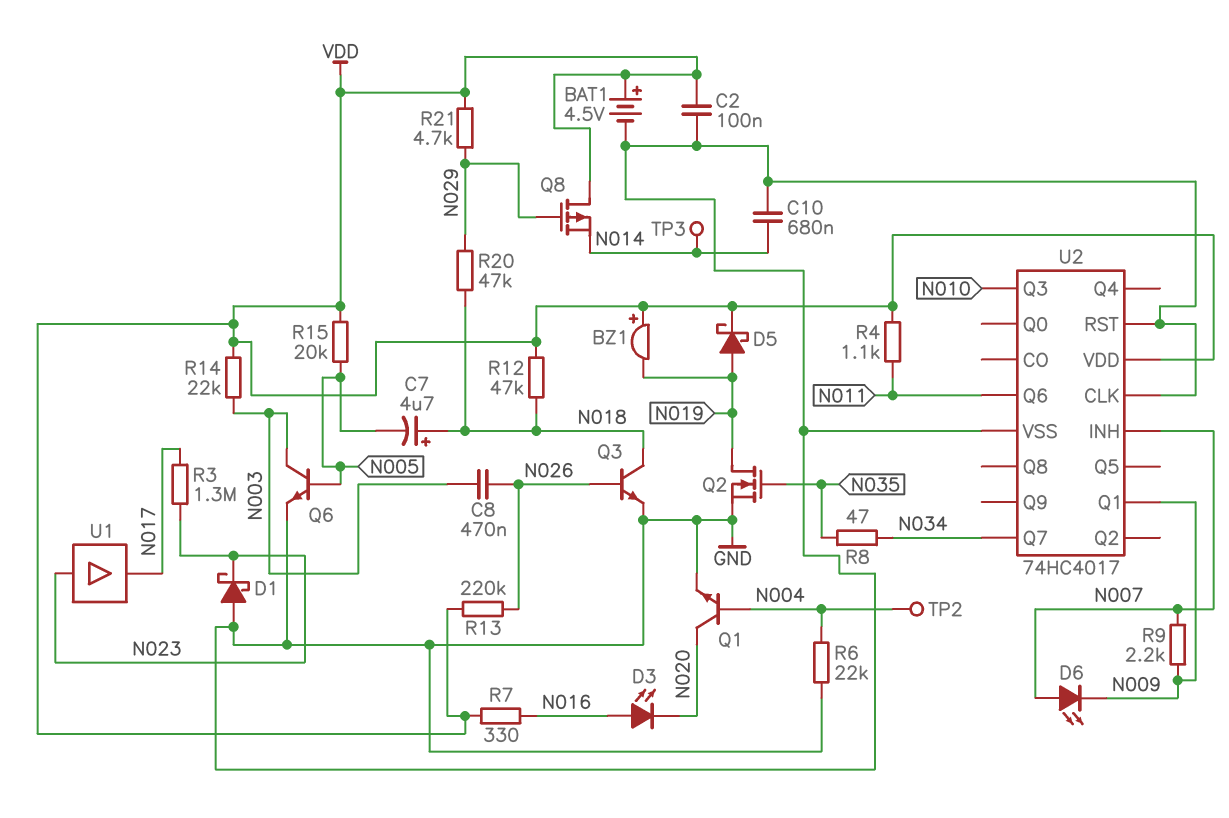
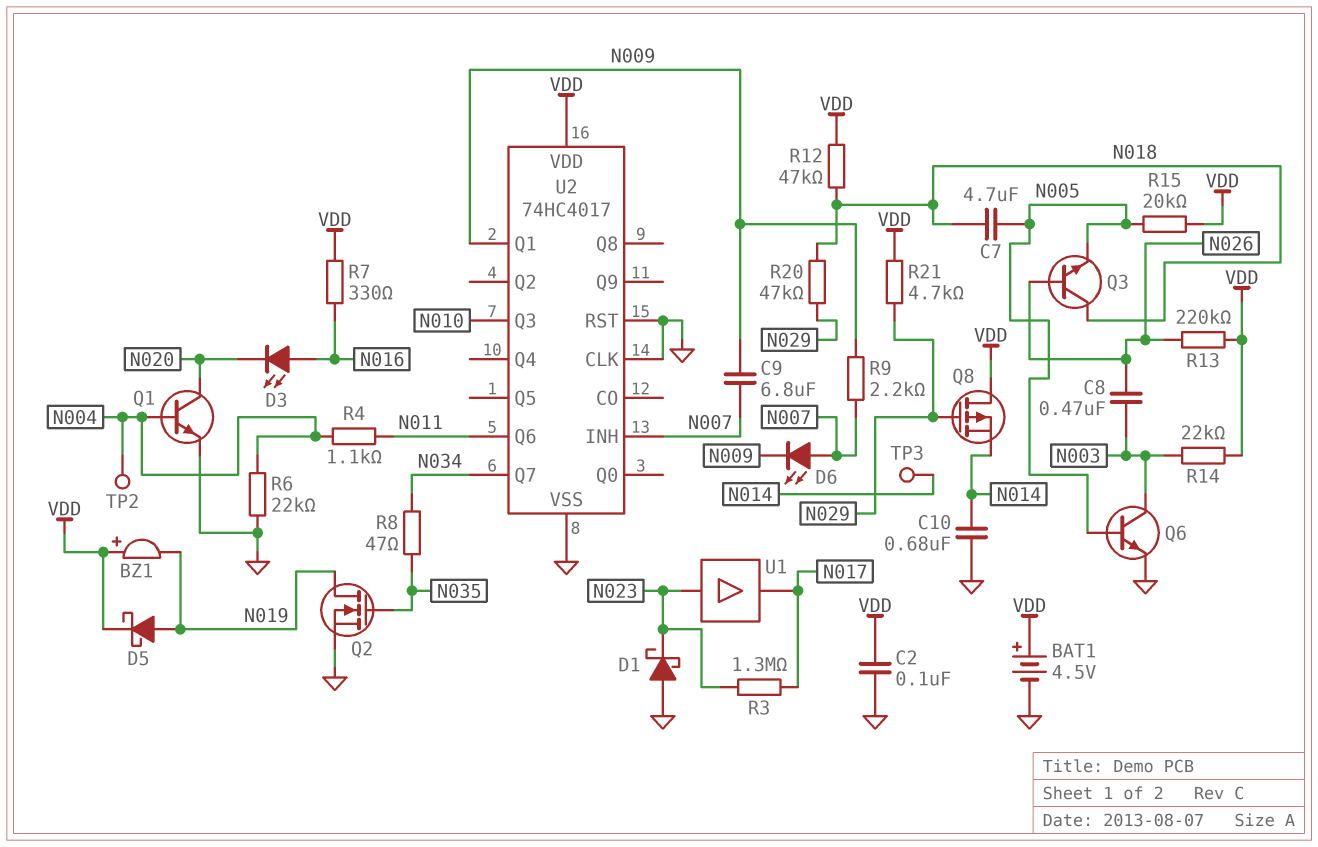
C7: 4.7uF (plus N018, minus N005) -> 4.7uF (N005, N018)
C9: none -> 6.8uF (N007, N009)
Q3: NPN (B N026, C N018, E GND) -> NPN (B N026, C N018, E N005)
R4: 1.1k (N011, VDD) -> 1.1k (N004, N011)

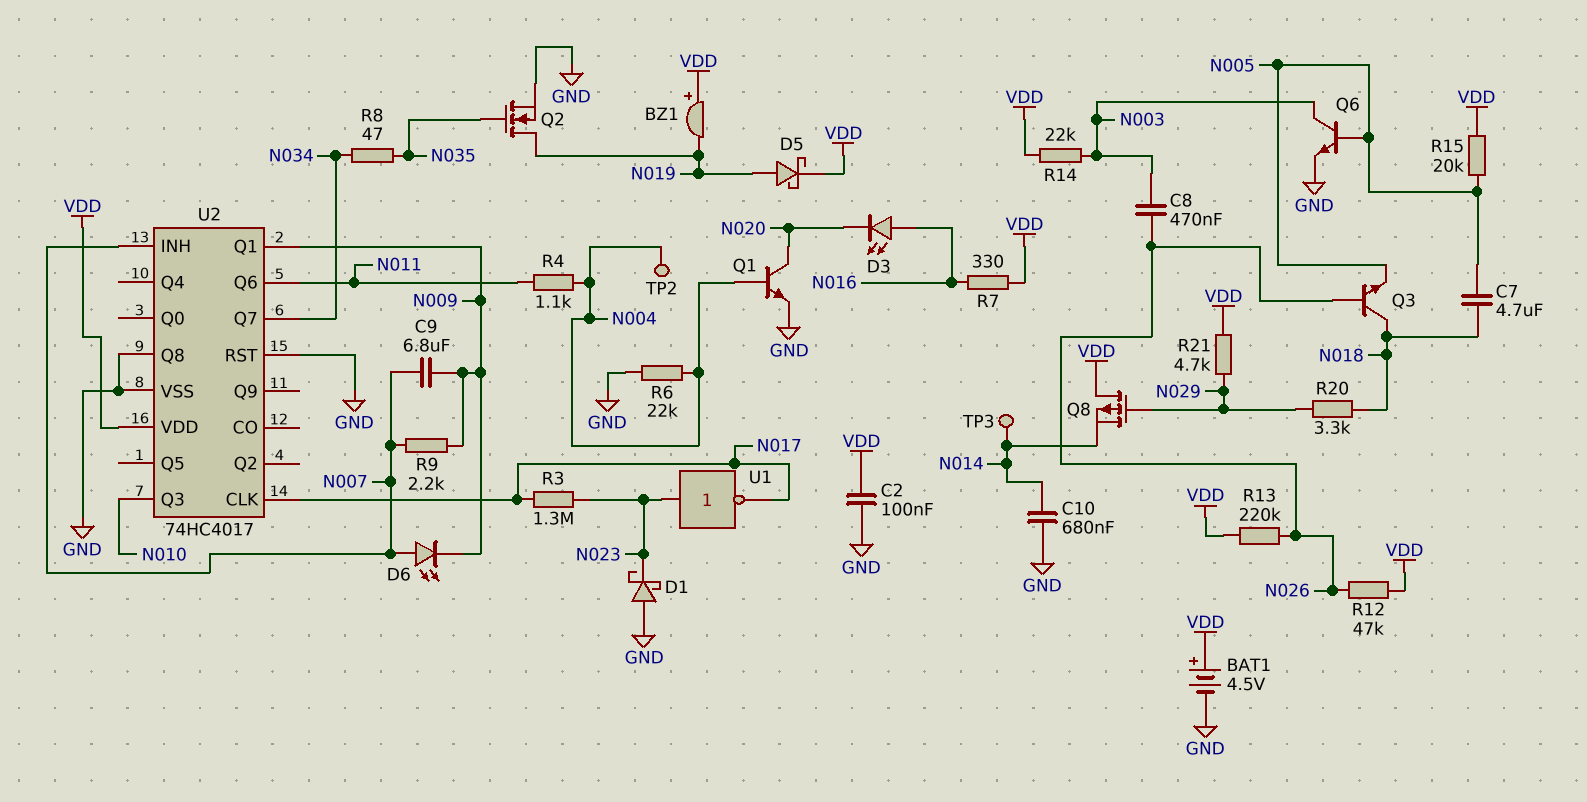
R12: 47k (N018, VDD) -> 47k (N026, VDD)
R20: 47k (N018, N029) -> 3.3k (N018, N029)
U1: buffer (in N023, out N017) -> NOT (in N023, out N017)
U2 pin CLK: GND -> N017
U2 pin Q8: none -> GND

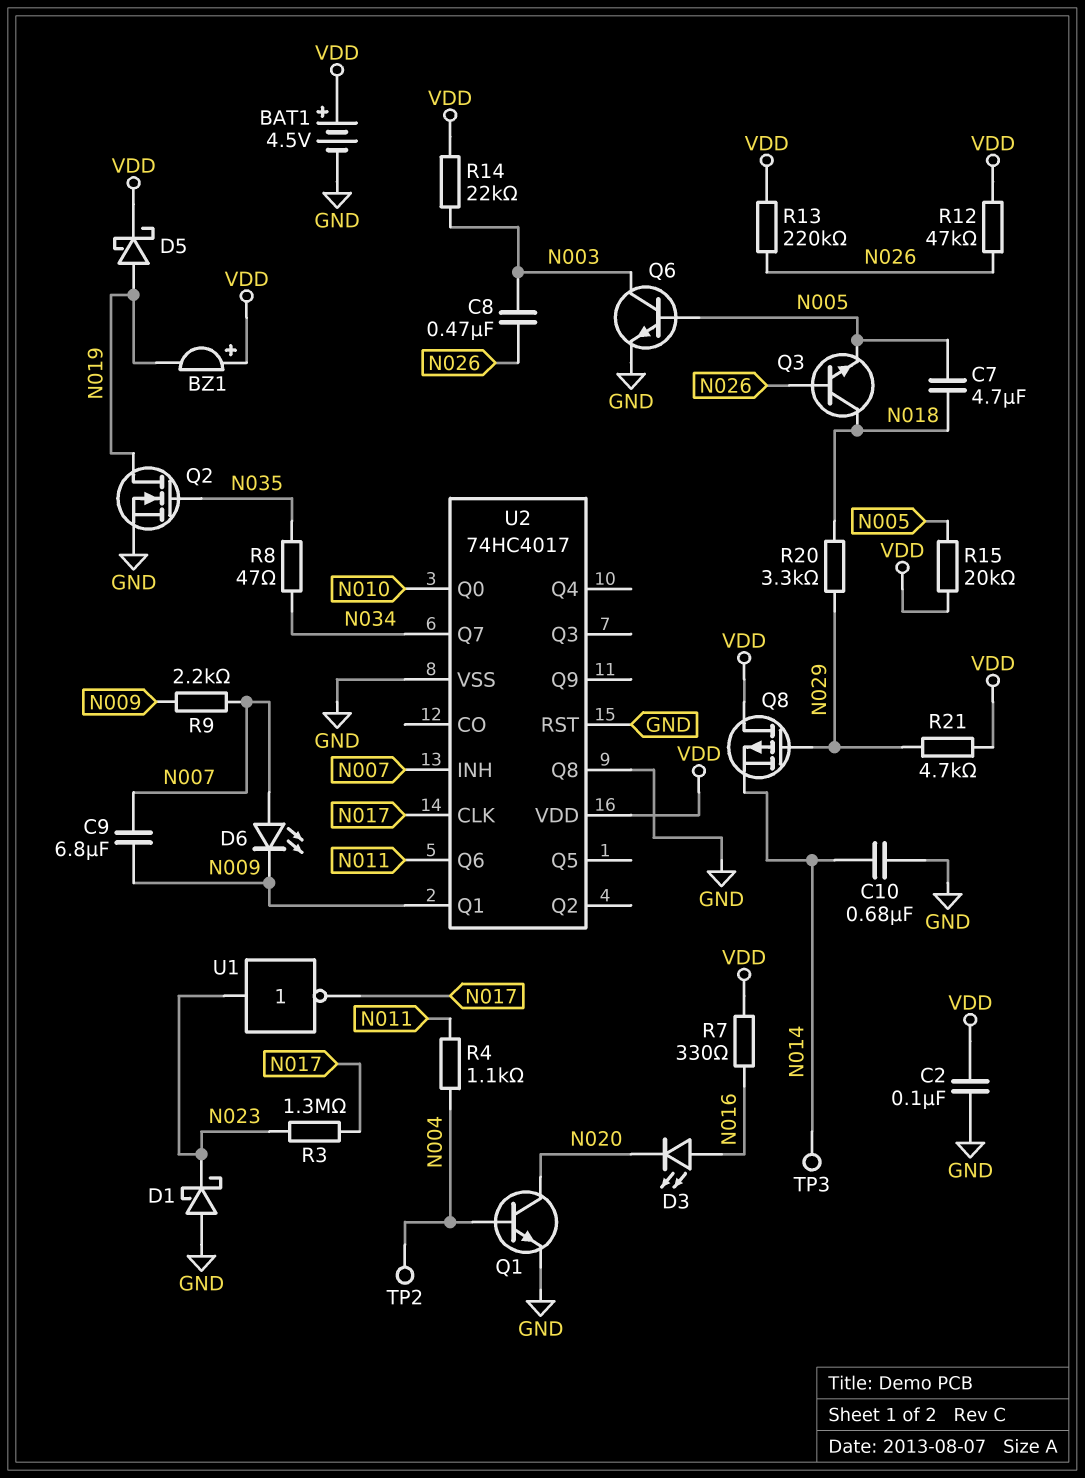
R6: 22k (GND, N004) -> none
U2 pin Q0: none -> N010
U2 pin Q3: N010 -> none

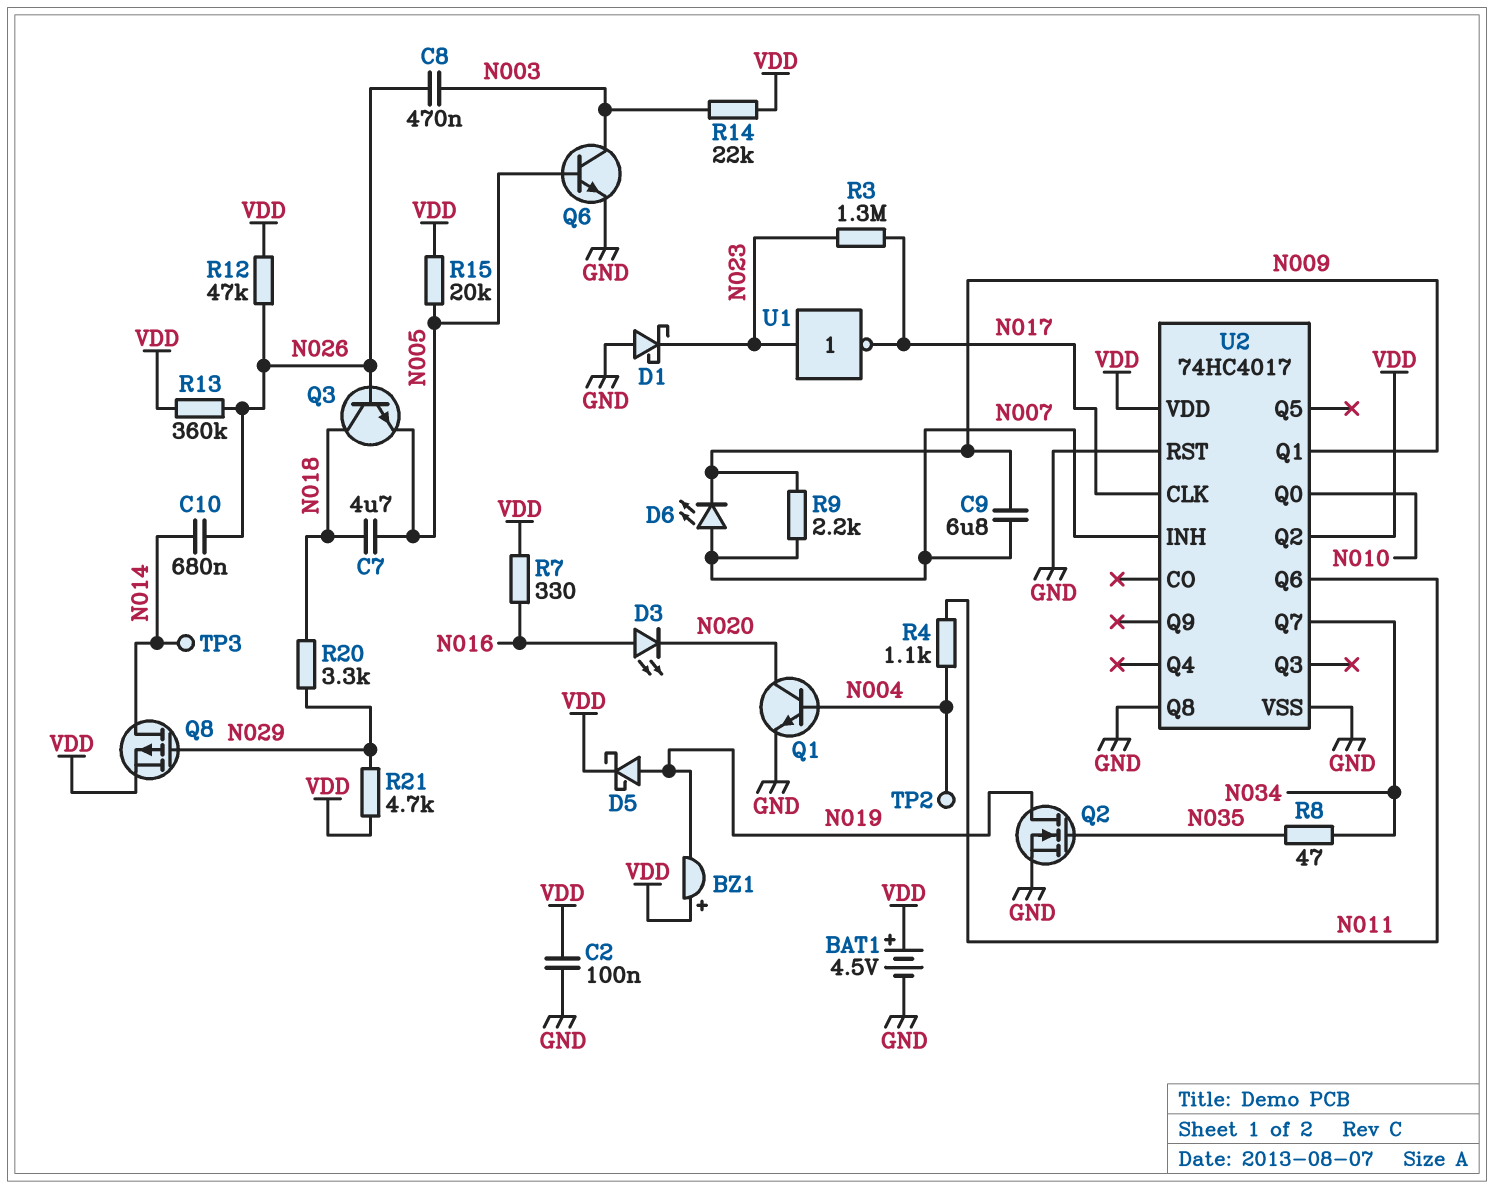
C10: 680nF (GND, N014) -> 680nF (N014, N026)
Q8: PMOS (G N029, D VDD, S N014) -> PMOS (G N029, D N014, S VDD)
R13: 220k (N026, VDD) -> 360k (N026, VDD)
U2 pin Q2: none -> VDD

